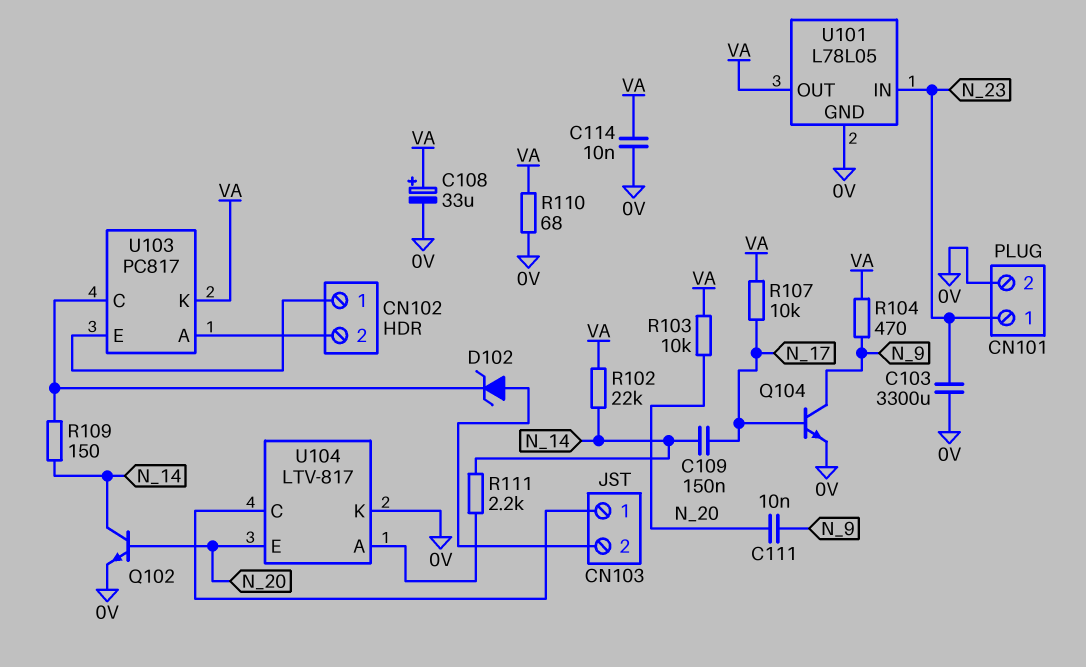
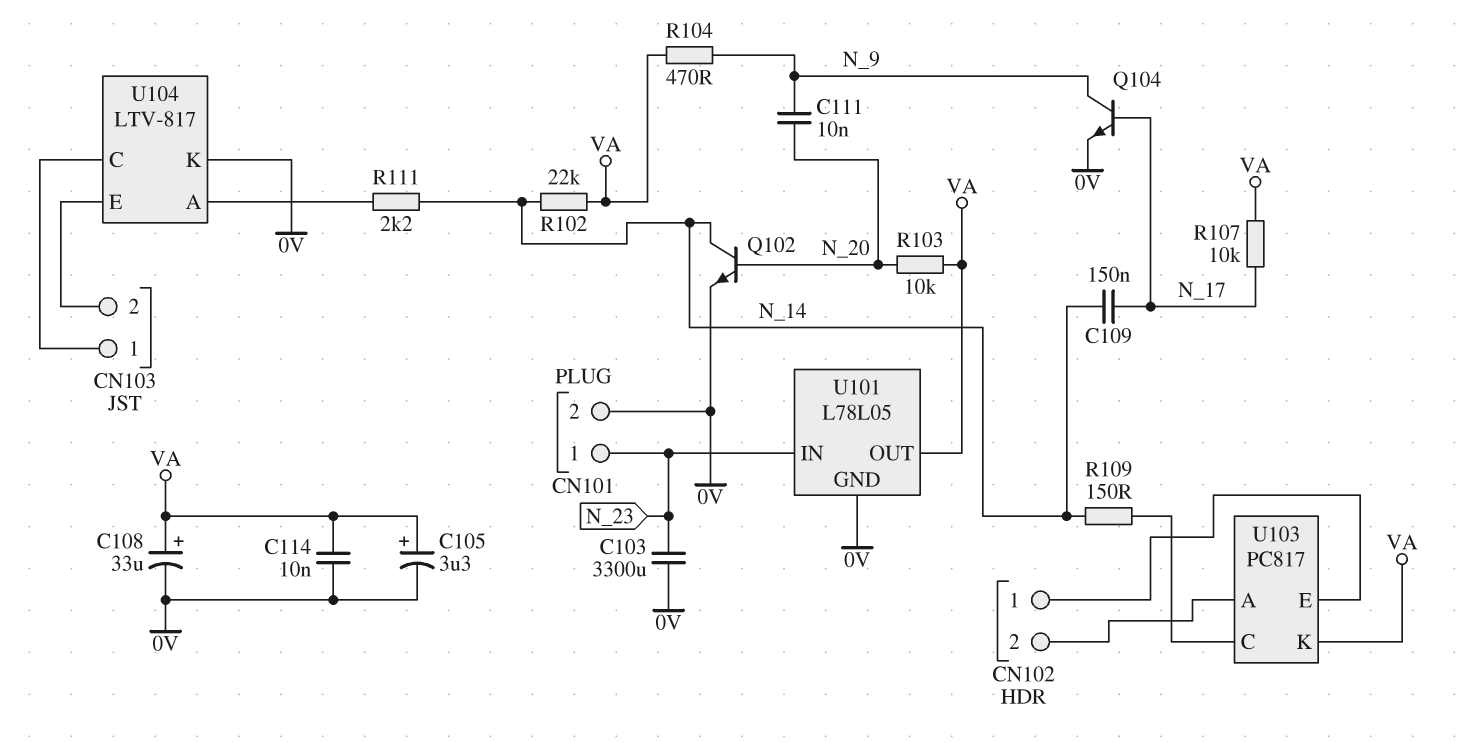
C105: none -> 3.3uF (plus VA, minus 0V)
D102: zener (A CN103/2, K U103/C) -> none
R110: 68 (0V, VA) -> none
U104 pin E: N_20 -> CN103/2

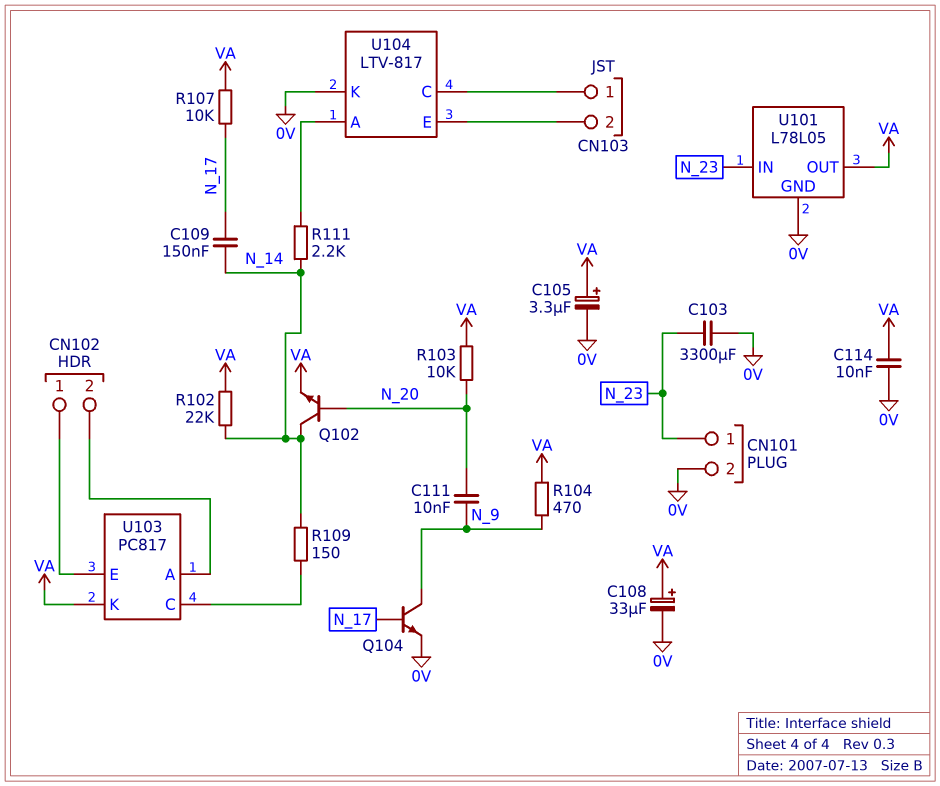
Q102: NPN (B N_20, C N_14, E 0V) -> NPN (B N_20, C N_14, E VA)

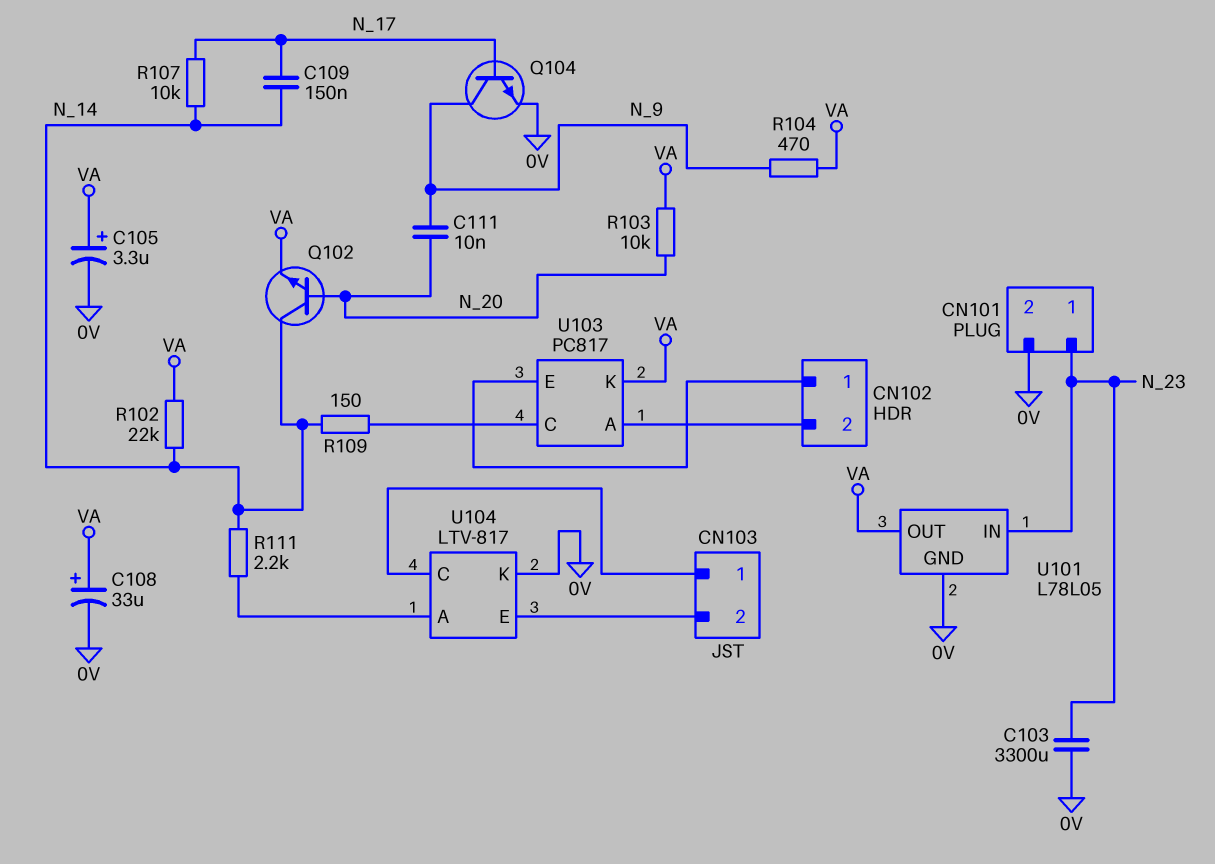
C114: 10nF (0V, VA) -> none
R107: 10k (N_17, VA) -> 10k (N_14, N_17)

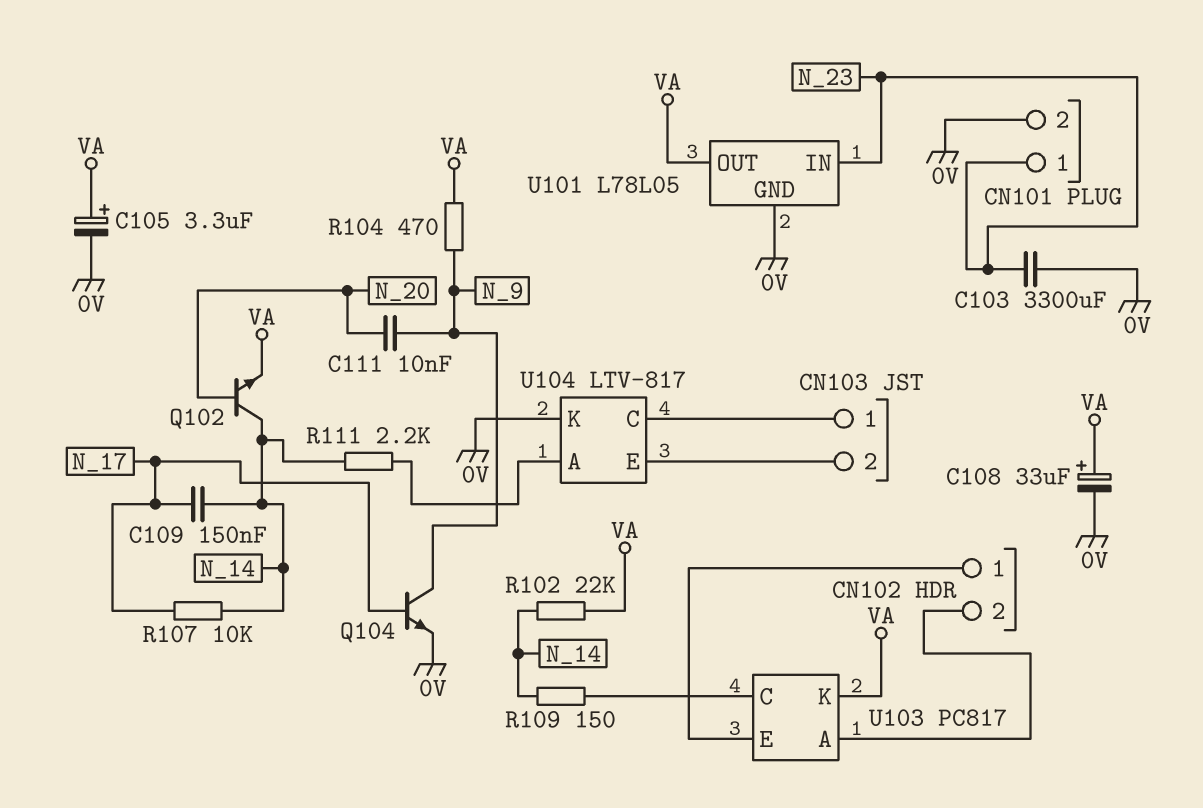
R103: 10k (N_20, VA) -> none

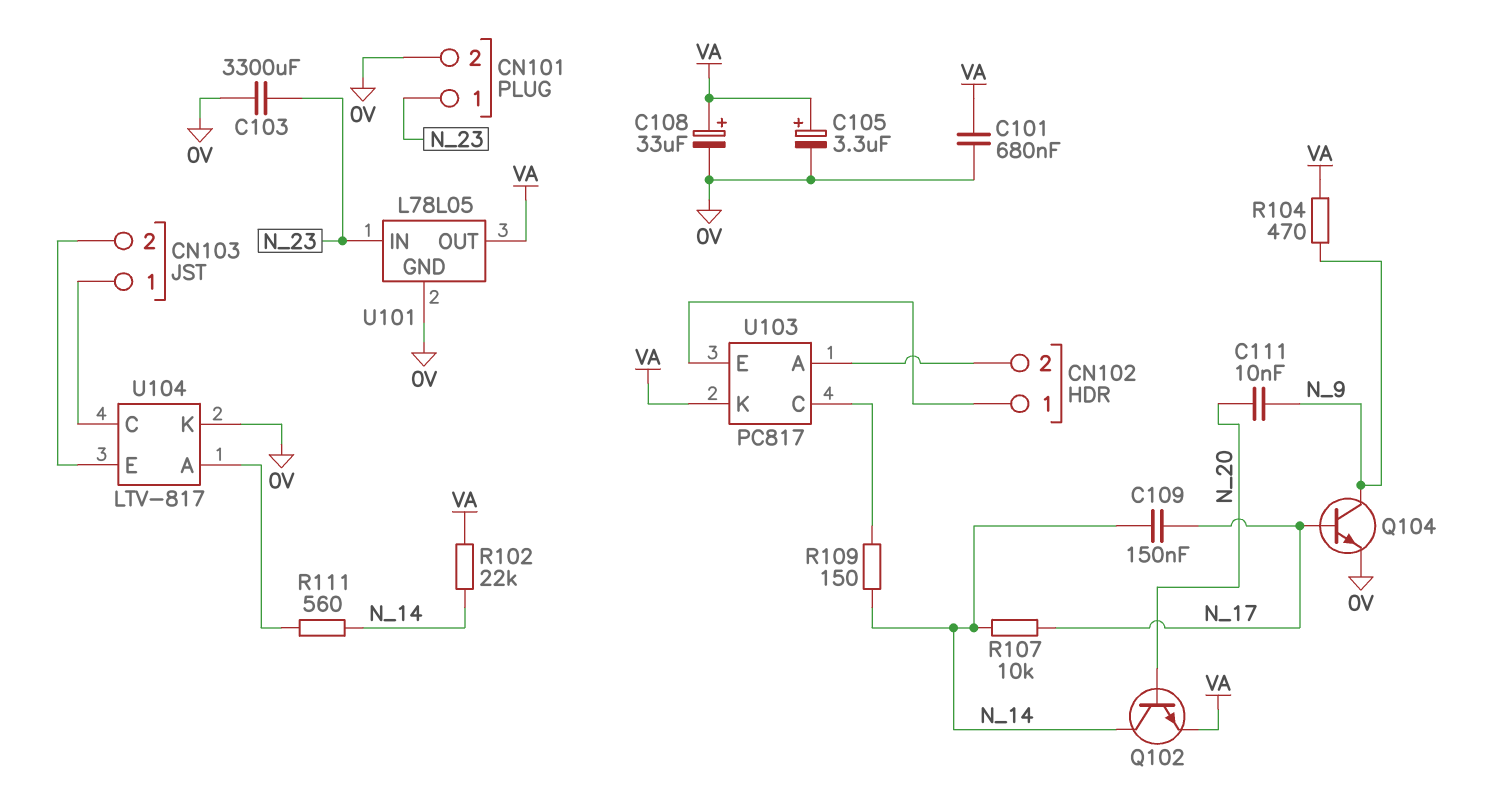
C101: none -> 680nF (0V, VA)
R111: 2.2k (N_14, U104/A) -> 560 (N_14, U104/A)

